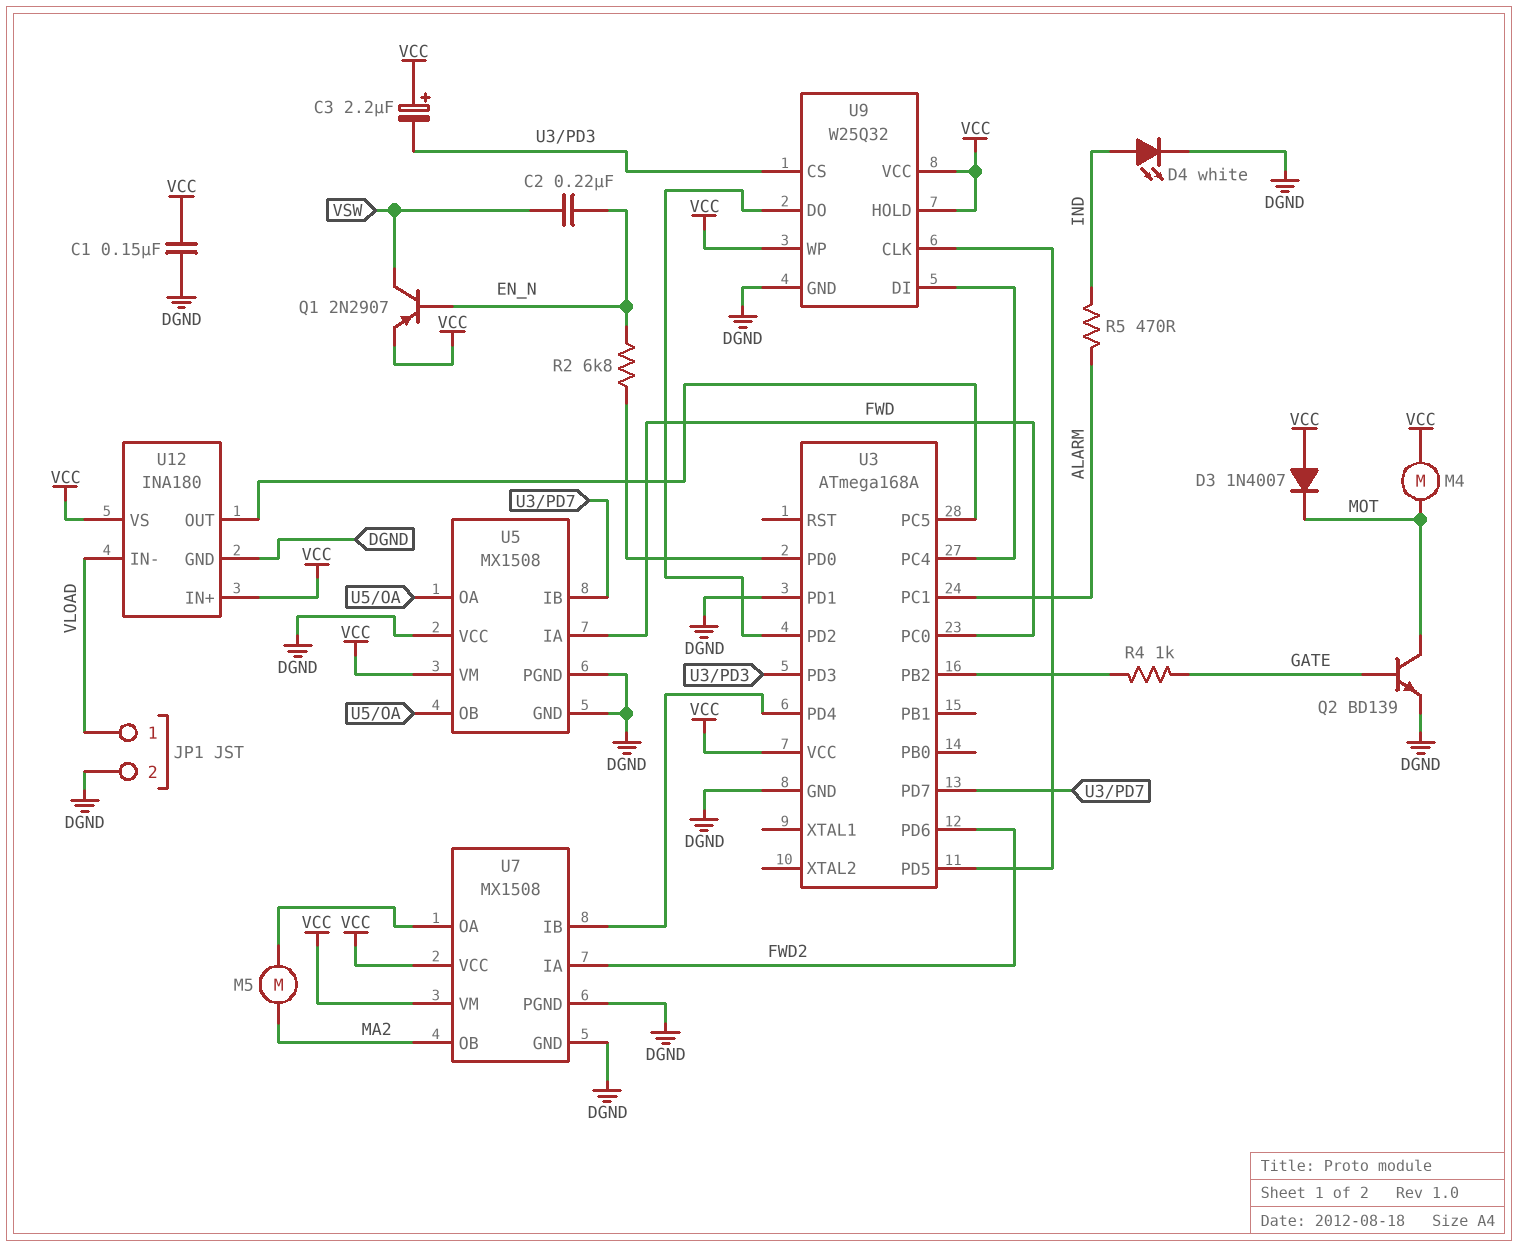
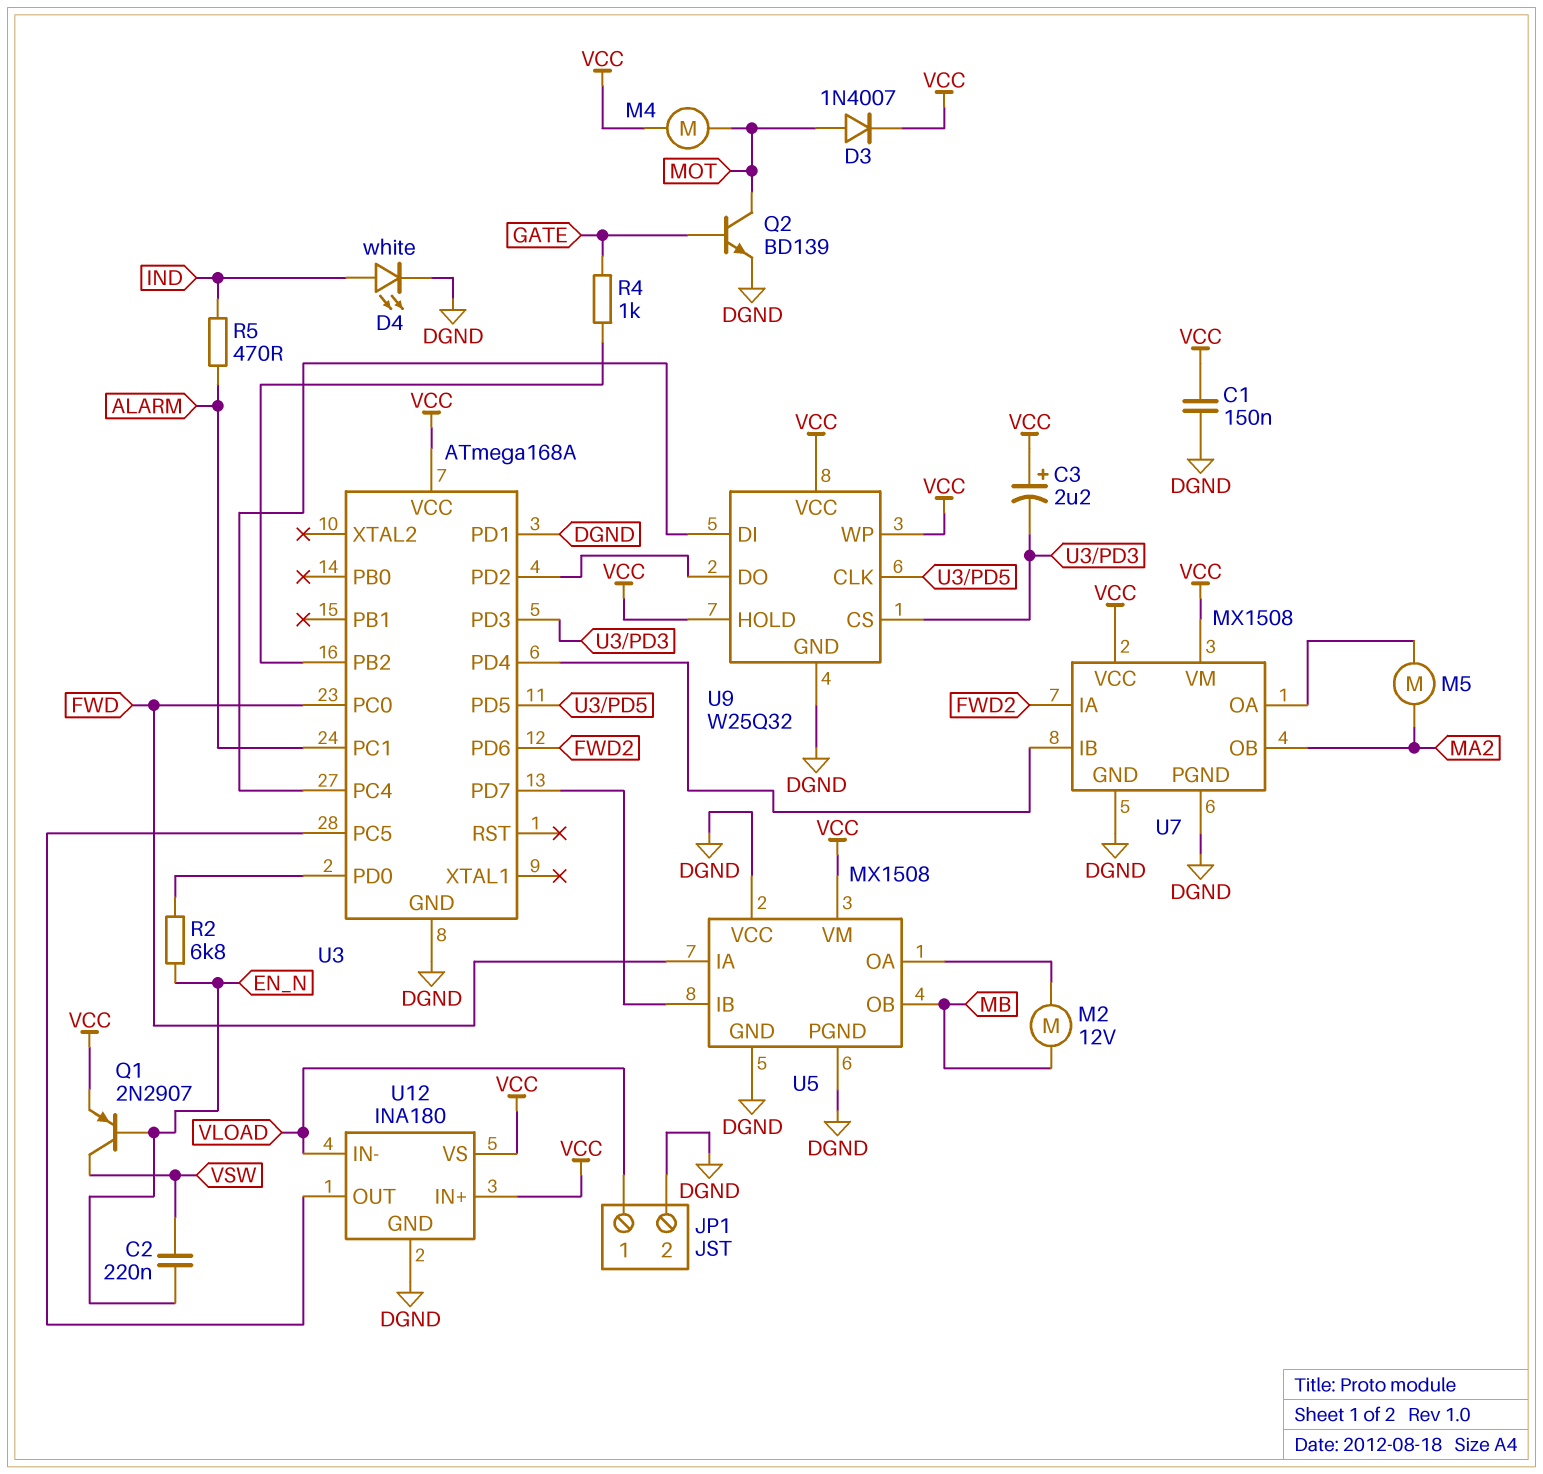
D3: diode 1N4007 (A VCC, K MOT) -> diode 1N4007 (A MOT, K VCC)
M2: none -> motor 12V (MB, U5/OA)
U5 pin OB: U5/OA -> MB

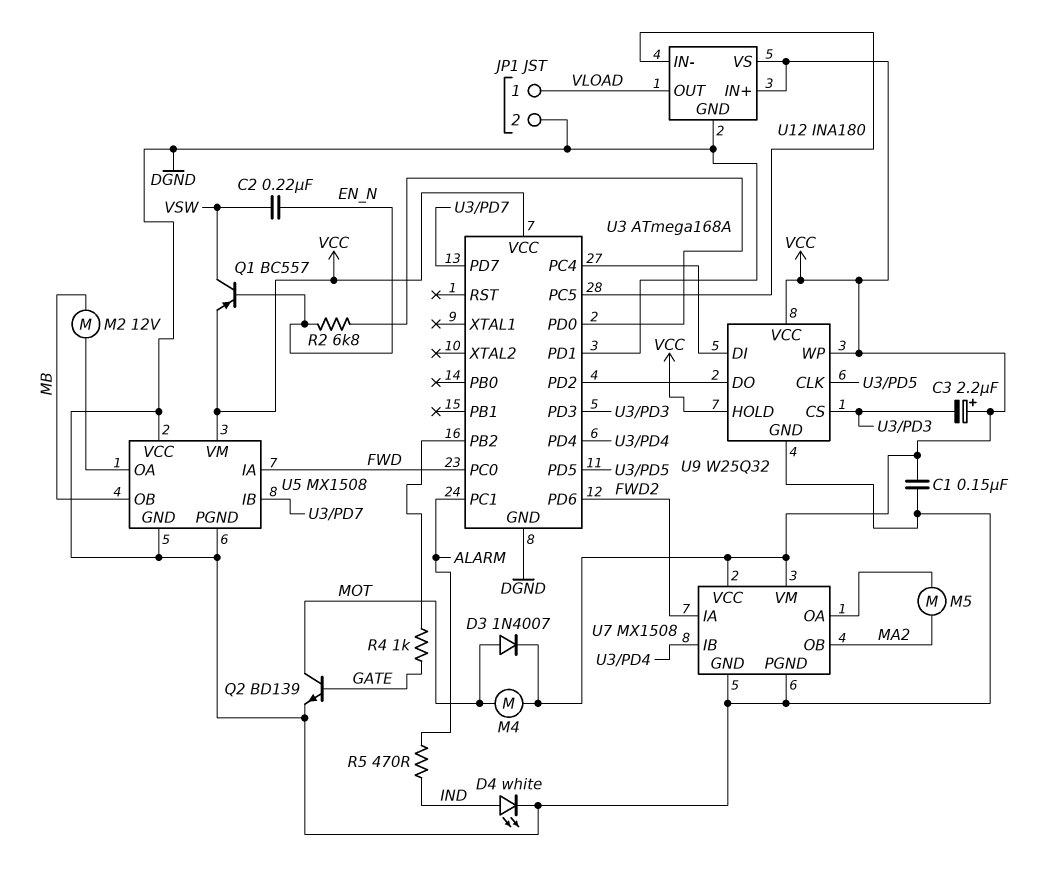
Q1: PNP 2N2907 (B EN_N, C VSW, E VCC) -> PNP BC557 (B EN_N, C VSW, E VCC)
U12 pin IN-: VLOAD -> U3/PC5
U12 pin OUT: U3/PC5 -> VLOAD

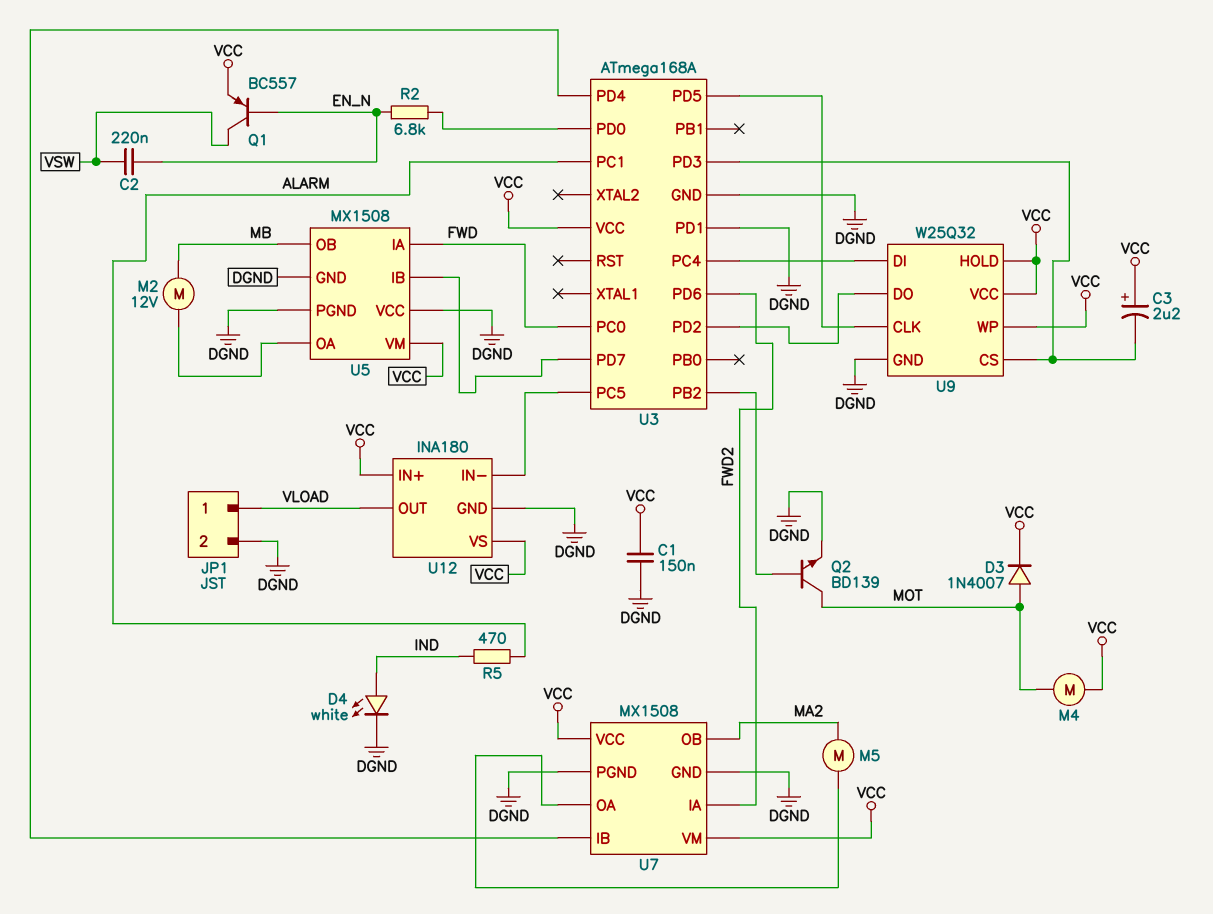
Q2: NPN BD139 (B GATE, C MOT, E DGND) -> NPN BD139 (B U3/PB2, C MOT, E DGND)
R4: 1k (GATE, U3/PB2) -> none

